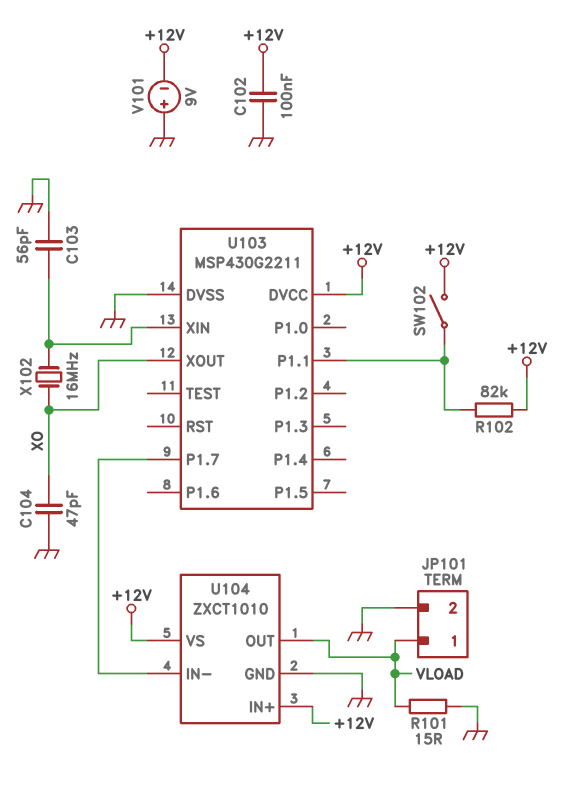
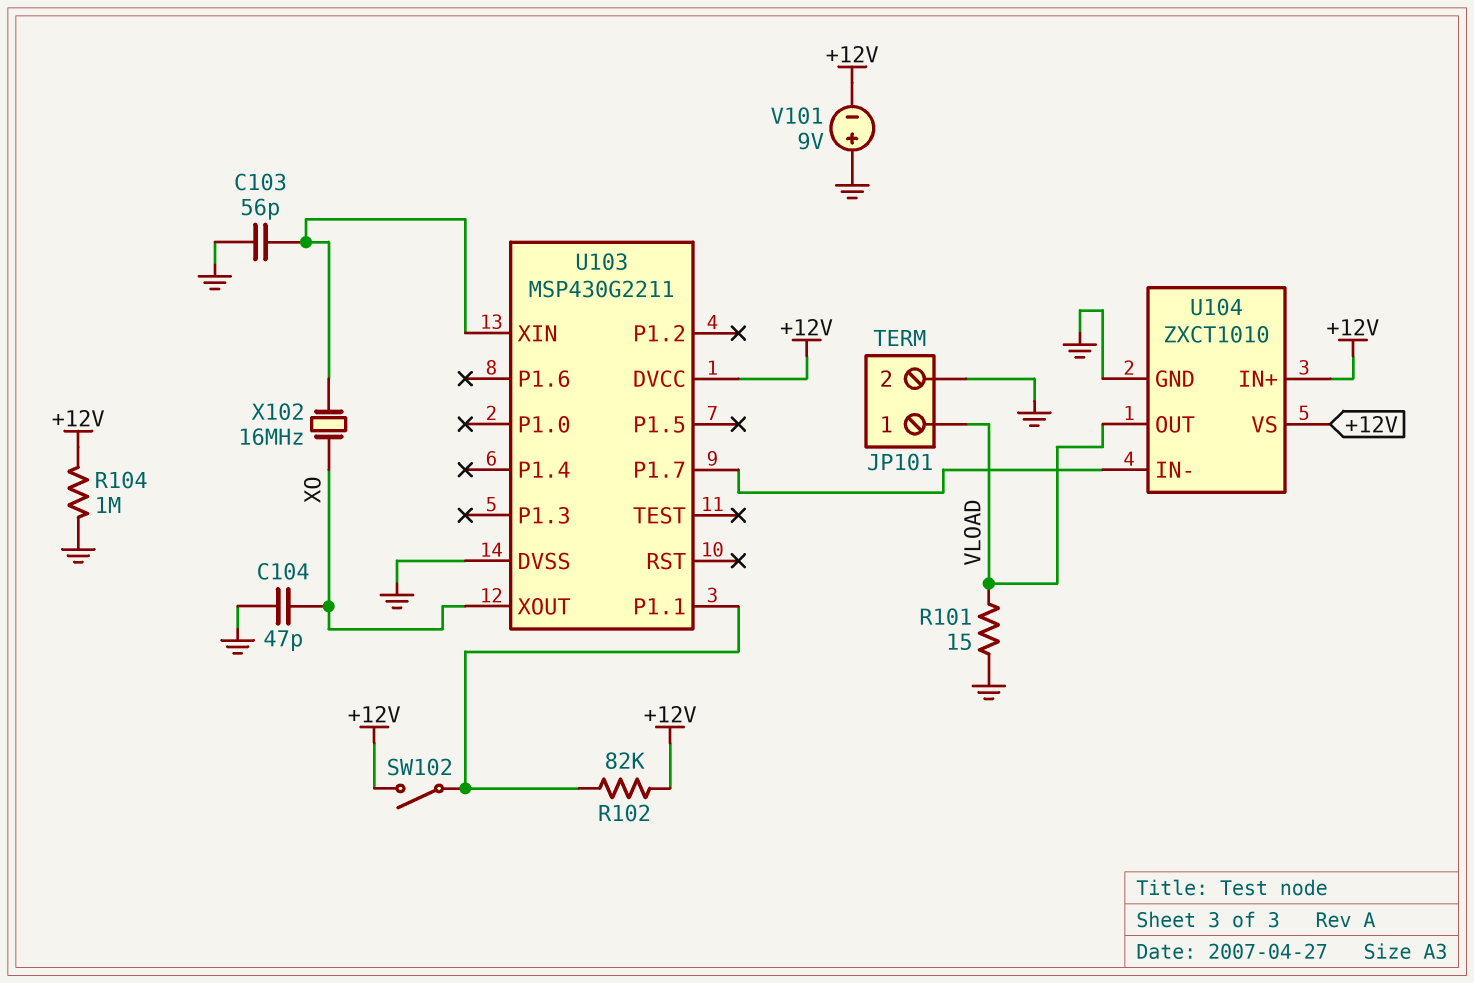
C102: 100nF (+12V, GND) -> none
R104: none -> 1M (+12V, GND)

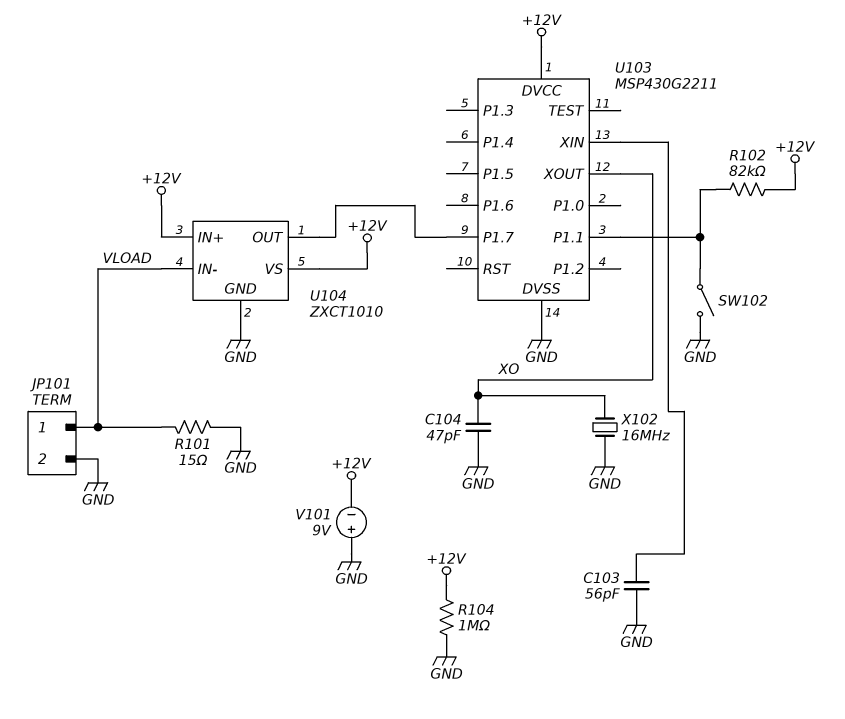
SW102: switch (+12V, U103/P1.1) -> switch (GND, U103/P1.1)
U104 pin IN-: U103/P1.7 -> VLOAD
U104 pin OUT: VLOAD -> U103/P1.7
X102: 16MHz (U103/XIN, XO) -> 16MHz (GND, XO)

